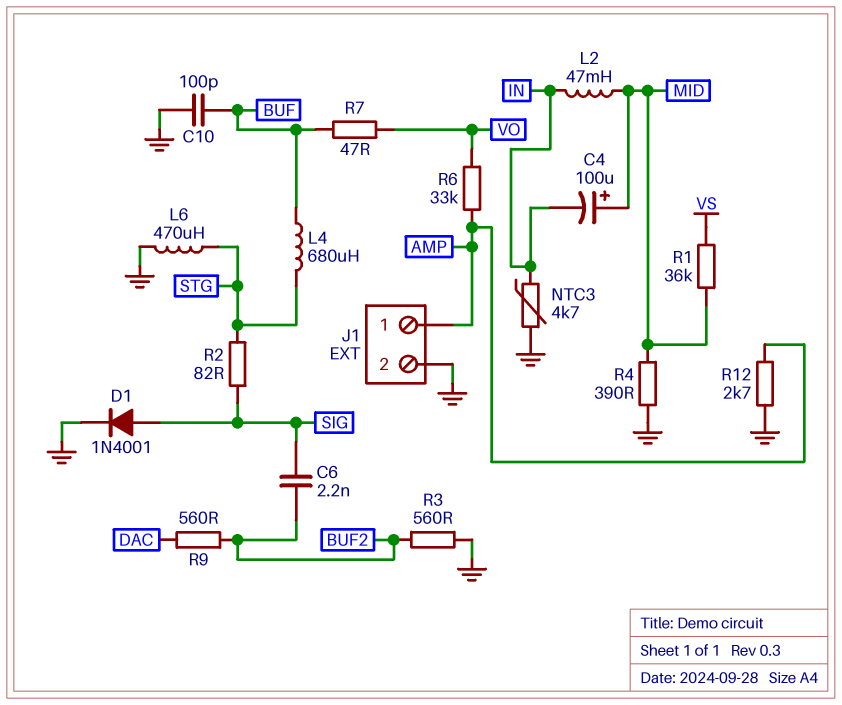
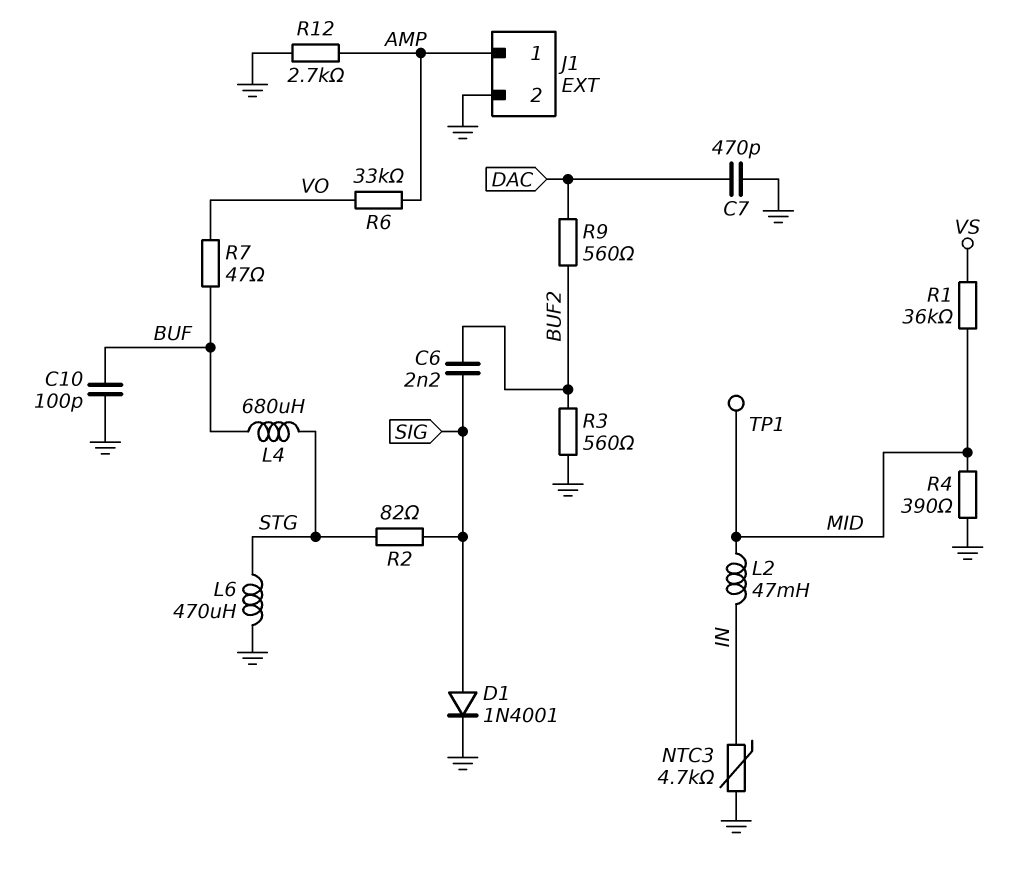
C4: 100uF (plus MID, minus IN) -> none
C7: none -> 470pF (DAC, GND)
TP1: none -> test point (MID)

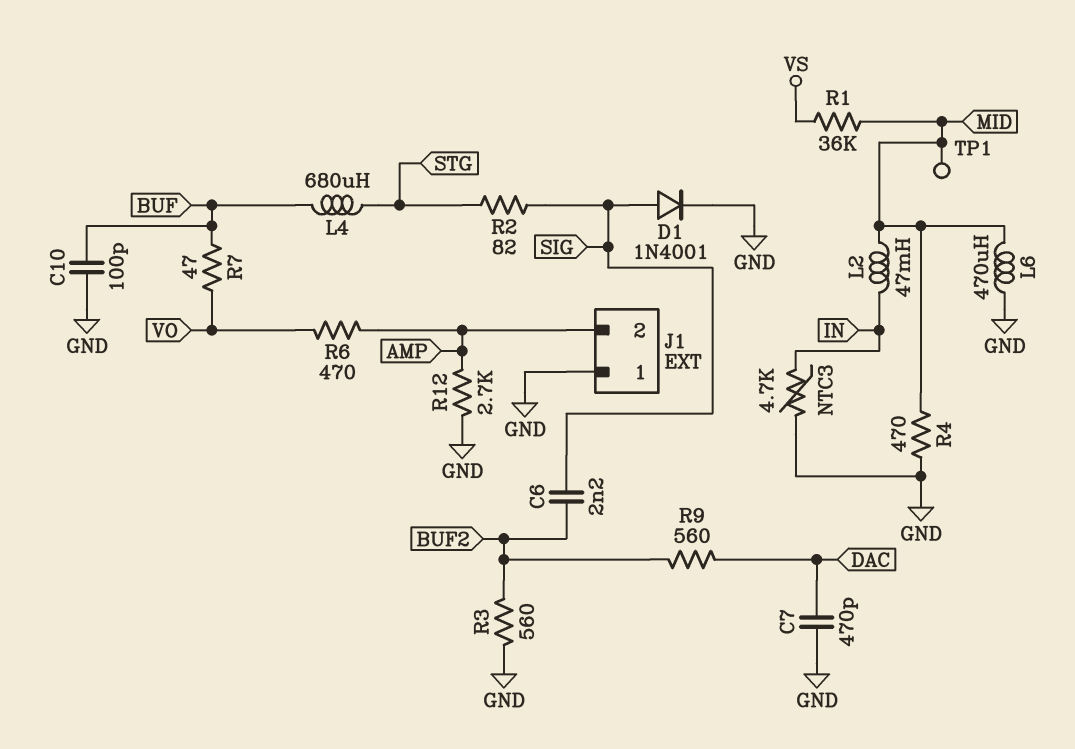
J1 pin 1: AMP -> GND
J1 pin 2: GND -> AMP
L6: 470uH (GND, STG) -> 470uH (GND, MID)
R4: 390 (GND, MID) -> 470 (GND, MID)
R6: 33k (AMP, VO) -> 470 (AMP, VO)

